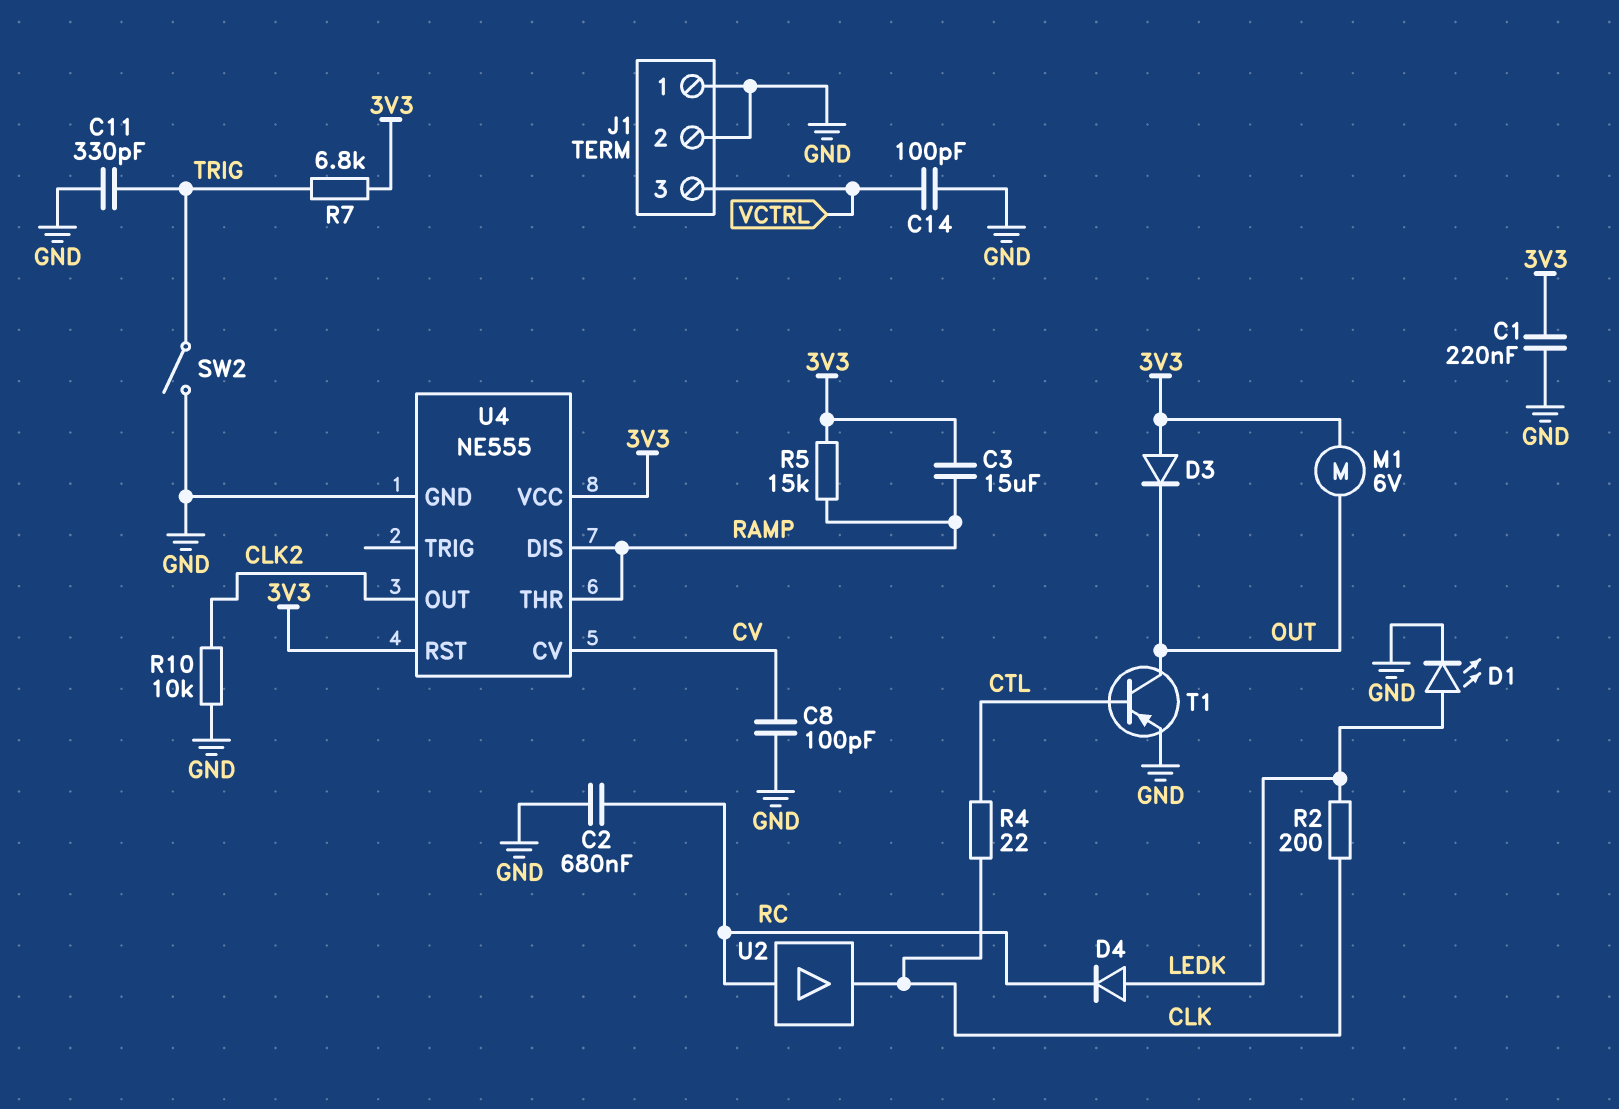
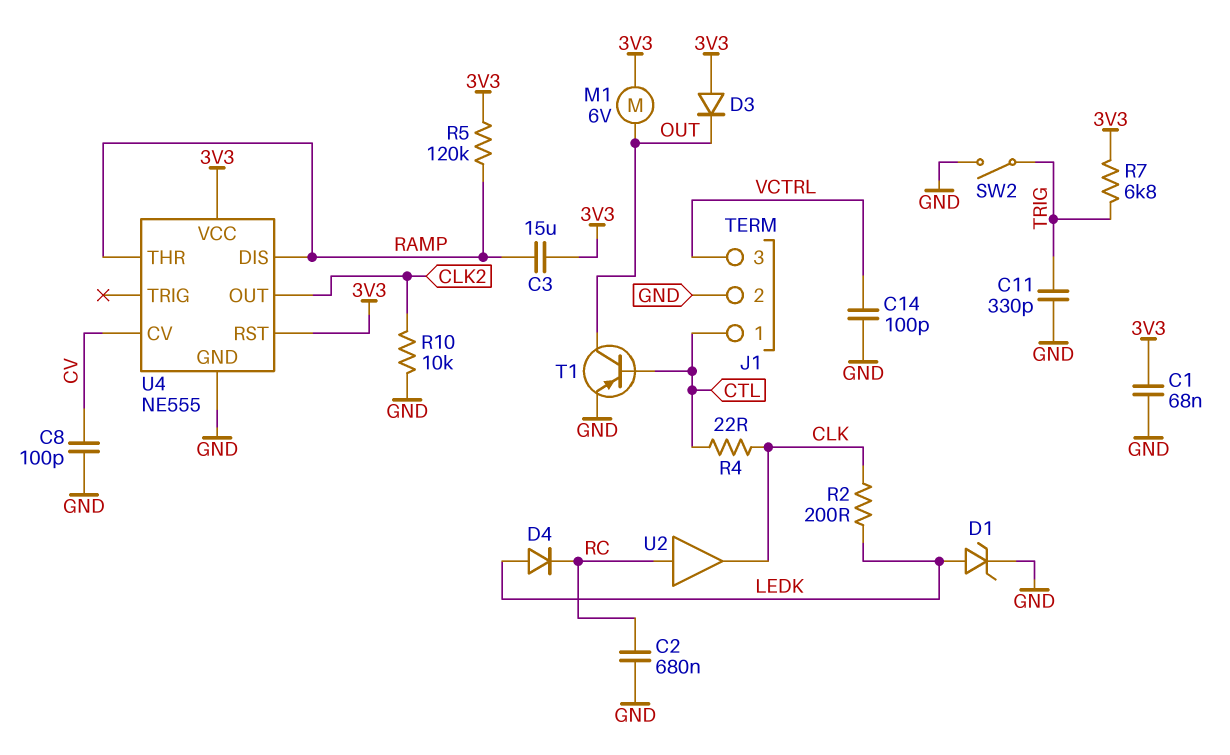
C1: 220nF (3V3, GND) -> 68nF (3V3, GND)
D1: LED (A LEDK, K GND) -> zener (A LEDK, K GND)
J1 pin 1: GND -> CTL
R5: 15k (3V3, RAMP) -> 120k (3V3, RAMP)

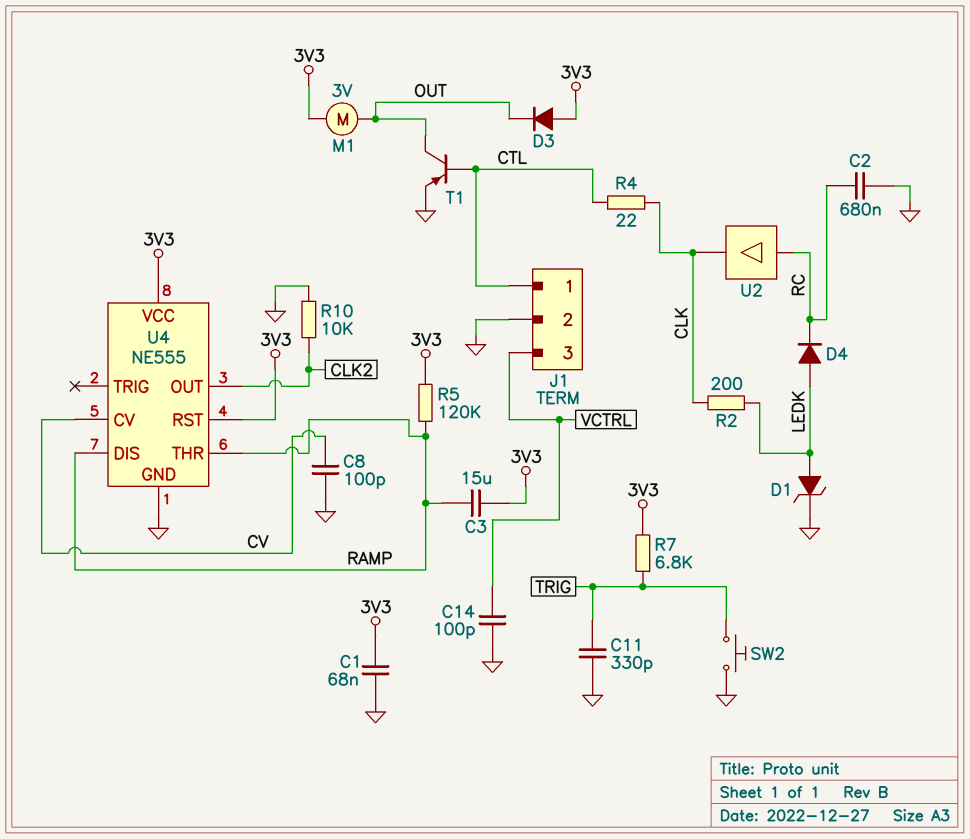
M1: motor 6V (3V3, OUT) -> motor 3V (3V3, OUT)
SW2: switch (GND, TRIG) -> button (GND, TRIG)

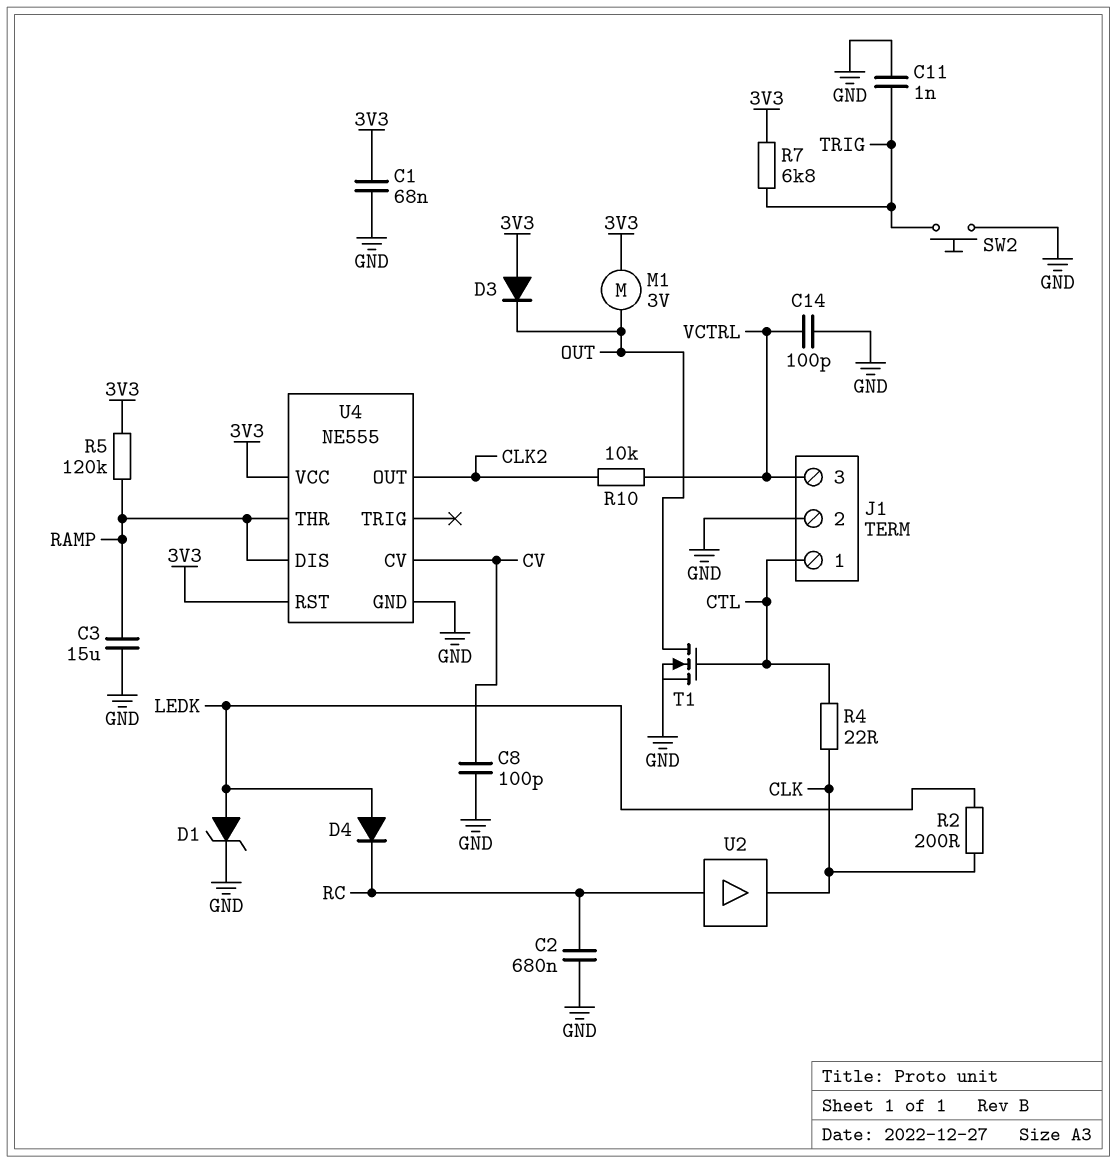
C3: 15uF (3V3, RAMP) -> 15uF (GND, RAMP)
C11: 330pF (GND, TRIG) -> 1nF (GND, TRIG)
R10: 10k (CLK2, GND) -> 10k (CLK2, VCTRL)
T1: PNP (B CTL, C OUT, E GND) -> NMOS (G CTL, D OUT, S GND)

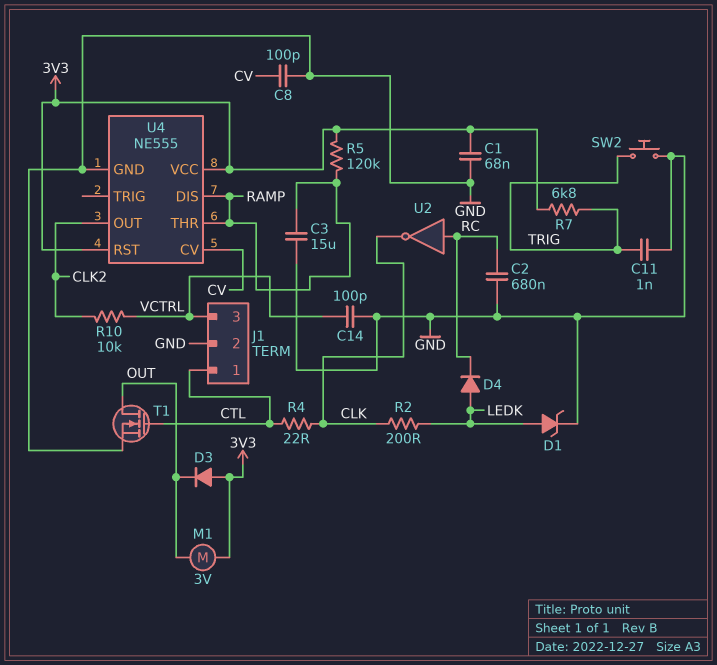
U2: buffer (in RC, out CLK) -> NOT (in RC, out CLK)

